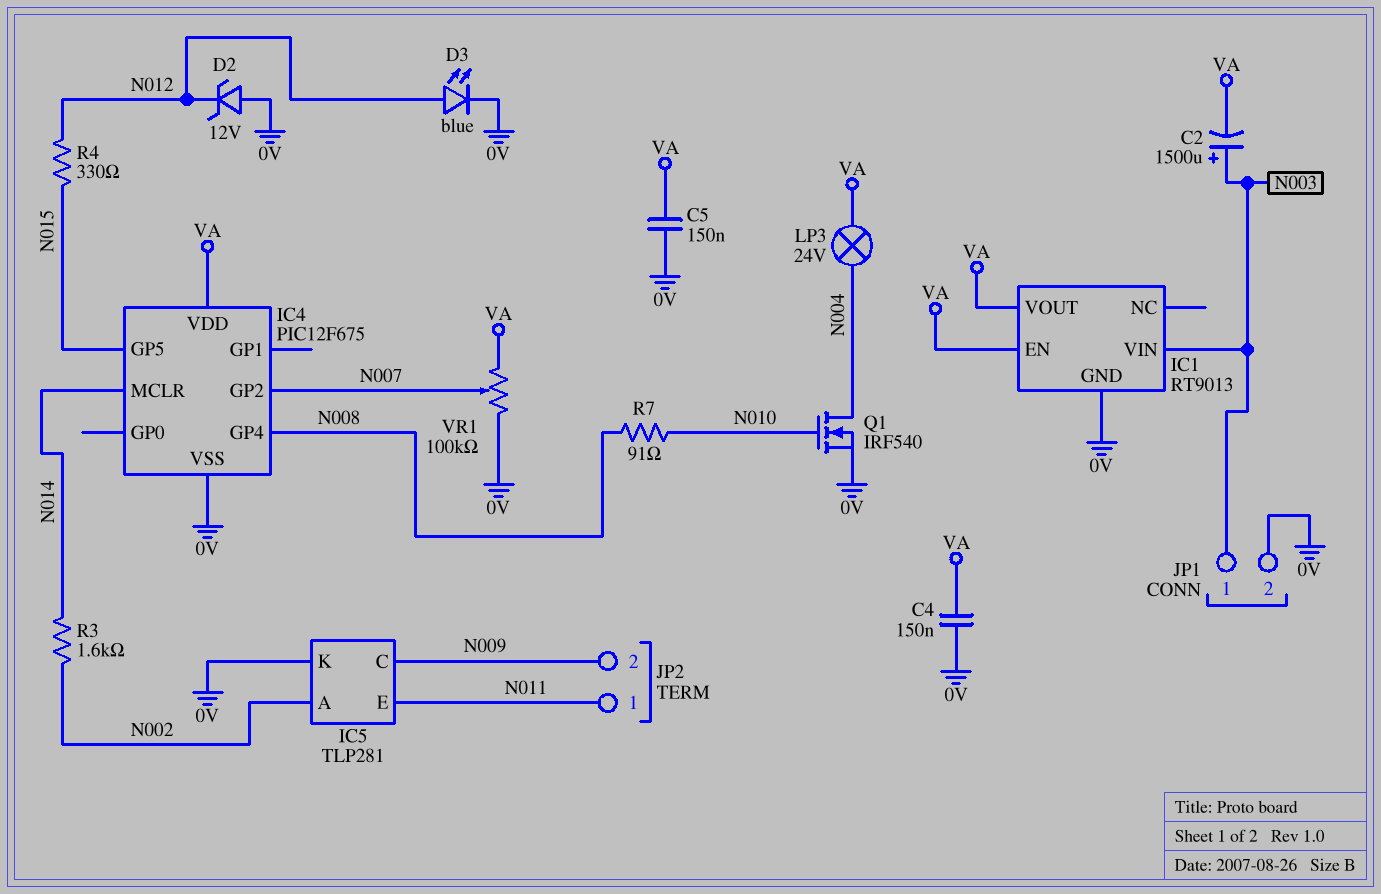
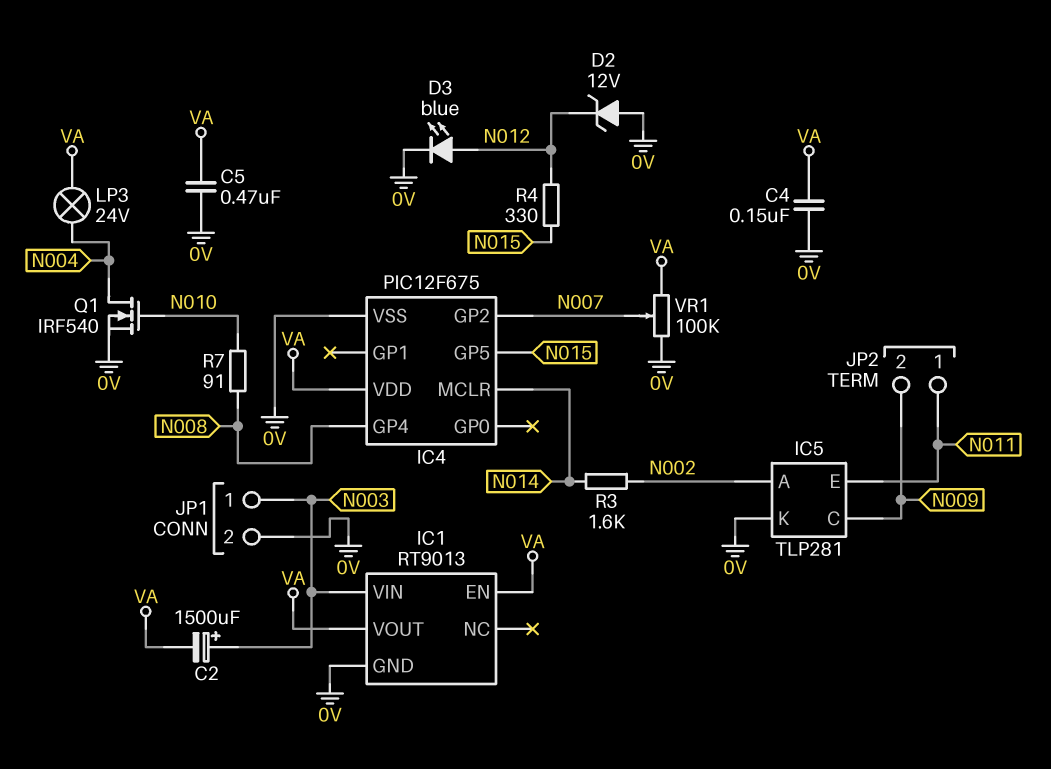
C5: 150nF (0V, VA) -> 470nF (0V, VA)

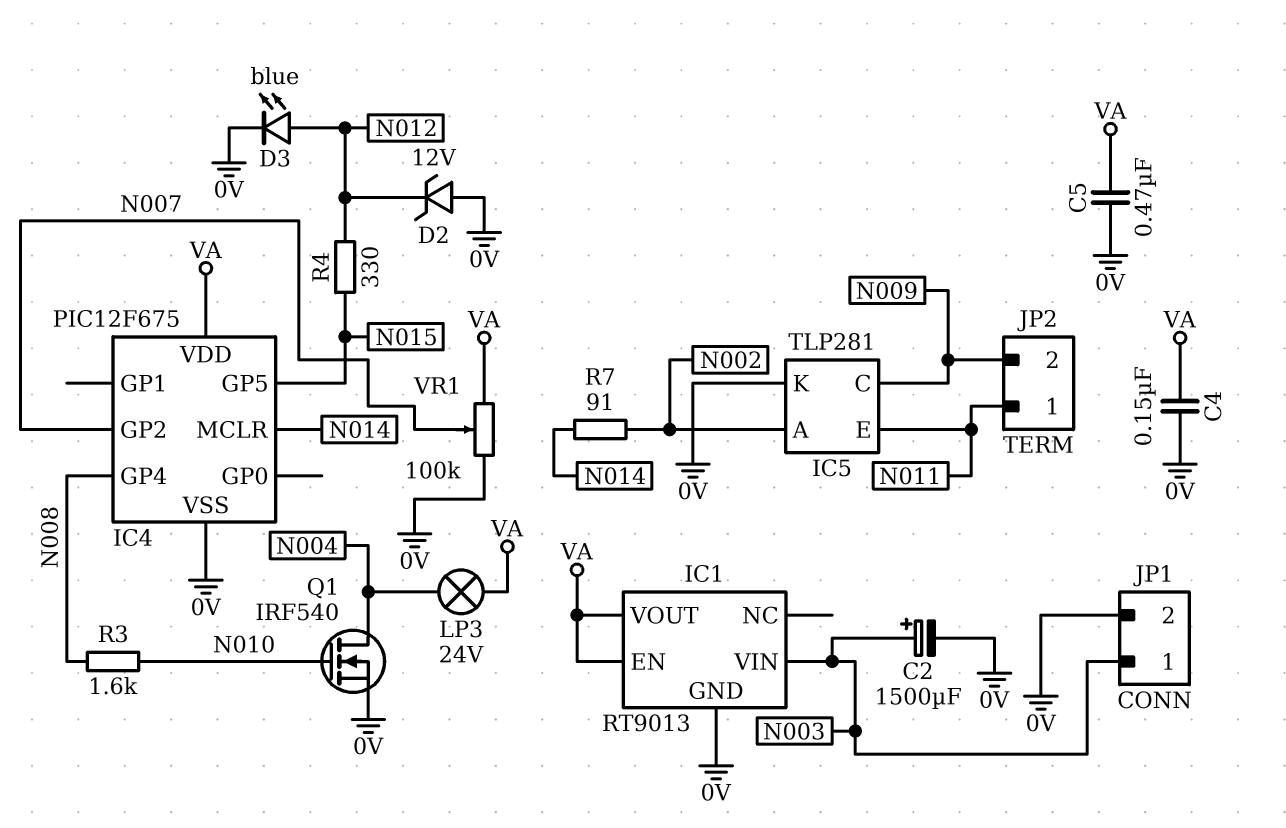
C2: 1500uF (plus N003, minus VA) -> 1500uF (plus N003, minus 0V)
R3: 1.6k (N002, N014) -> 1.6k (N008, N010)
R7: 91 (N008, N010) -> 91 (N002, N014)

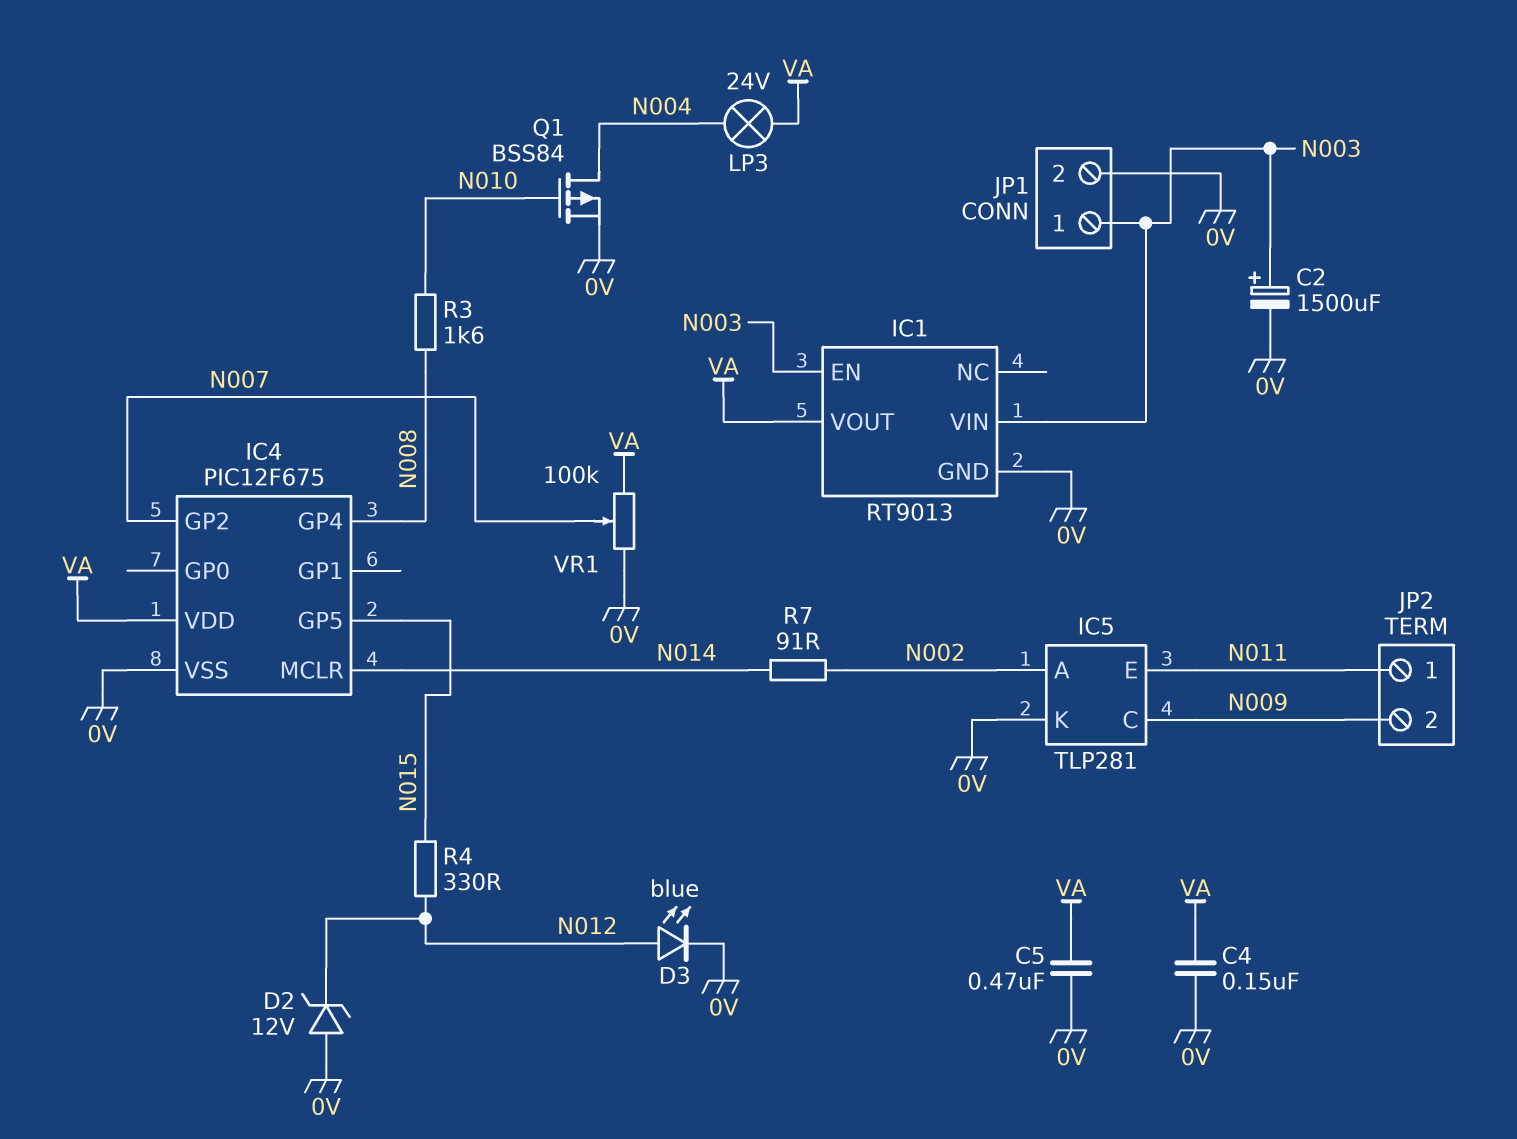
IC1 pin EN: VA -> N003
Q1: NMOS IRF540 (G N010, D N004, S 0V) -> PMOS BSS84 (G N010, D N004, S 0V)

